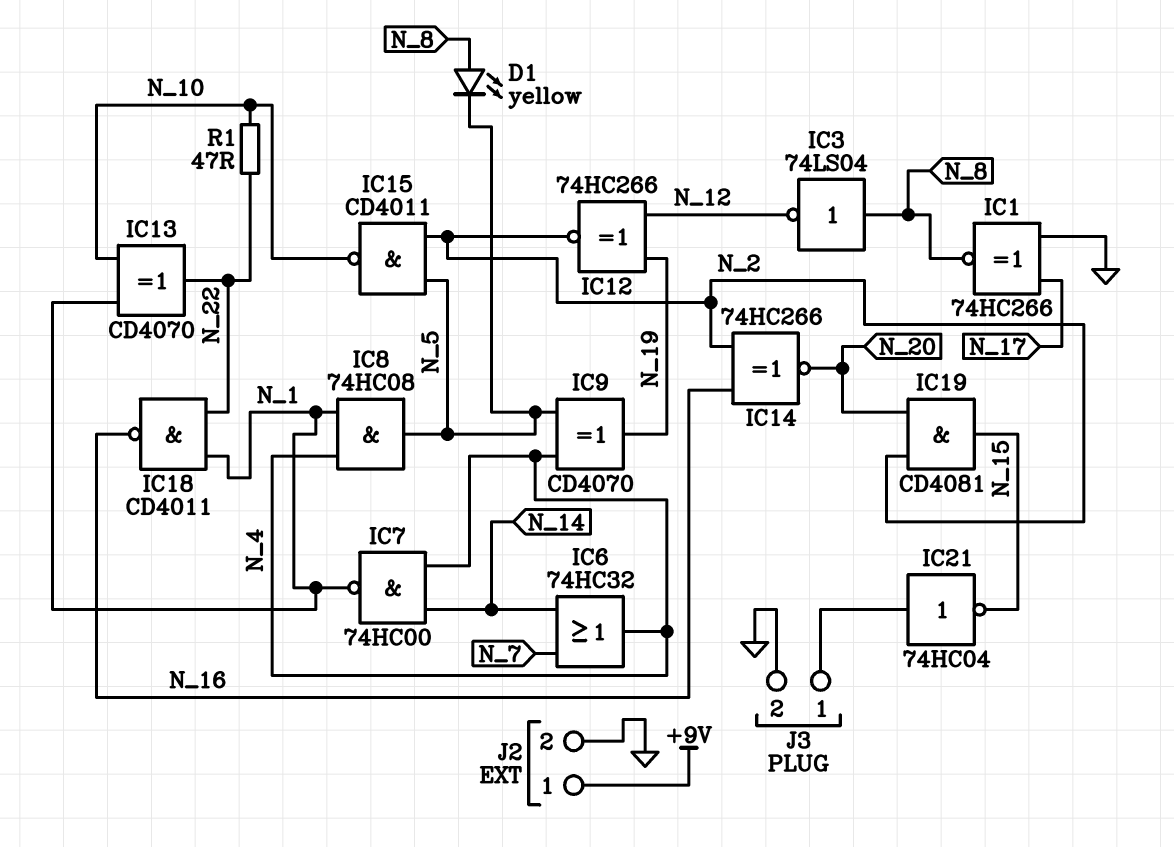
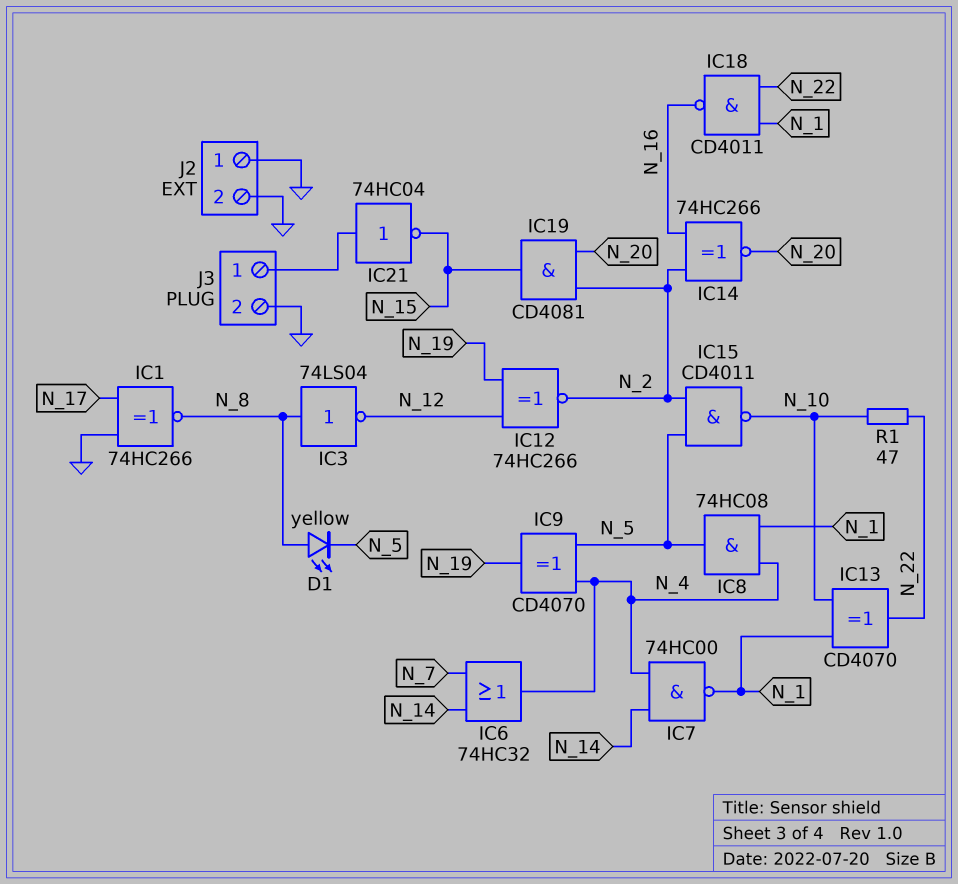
J2 pin 1: +9V -> GND

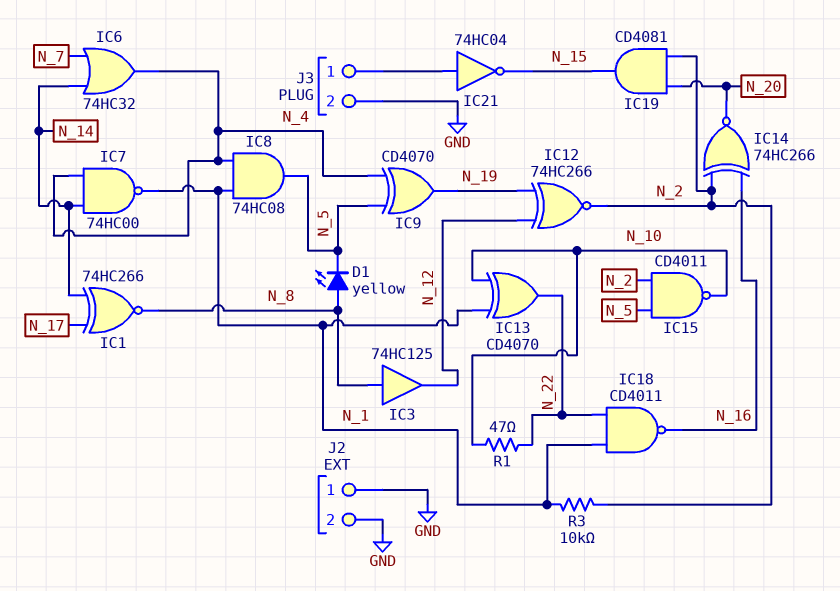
IC1: XNOR 74HC266 (in GND, in N_17, out N_8) -> XNOR 74HC266 (in N_14, in N_17, out N_8)
IC3: NOT 74LS04 (in N_8, out N_12) -> buffer 74HC125 (in N_8, out N_12)
R3: none -> 10k (N_1, N_2)

